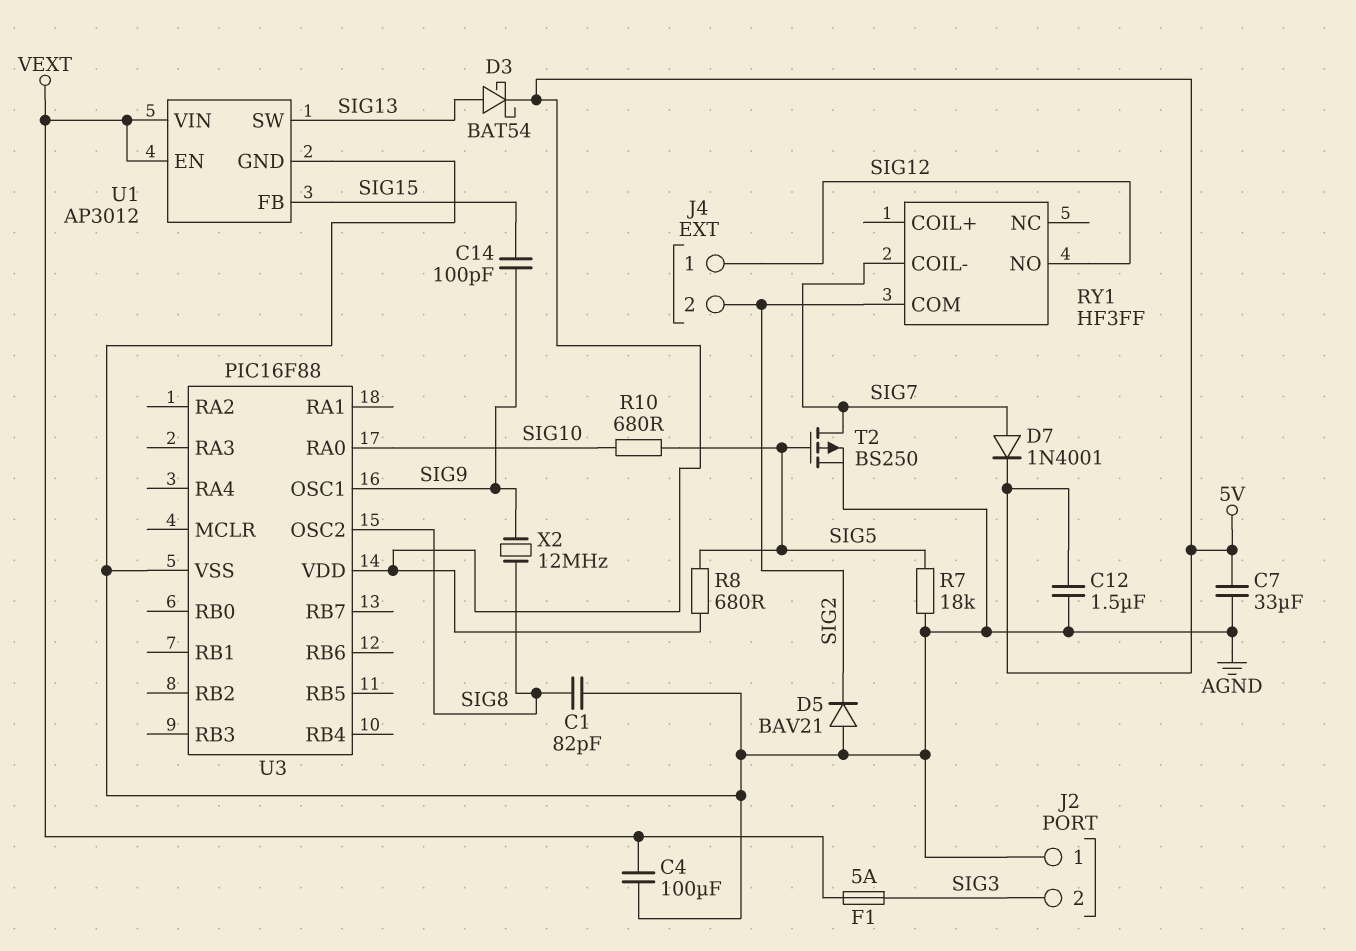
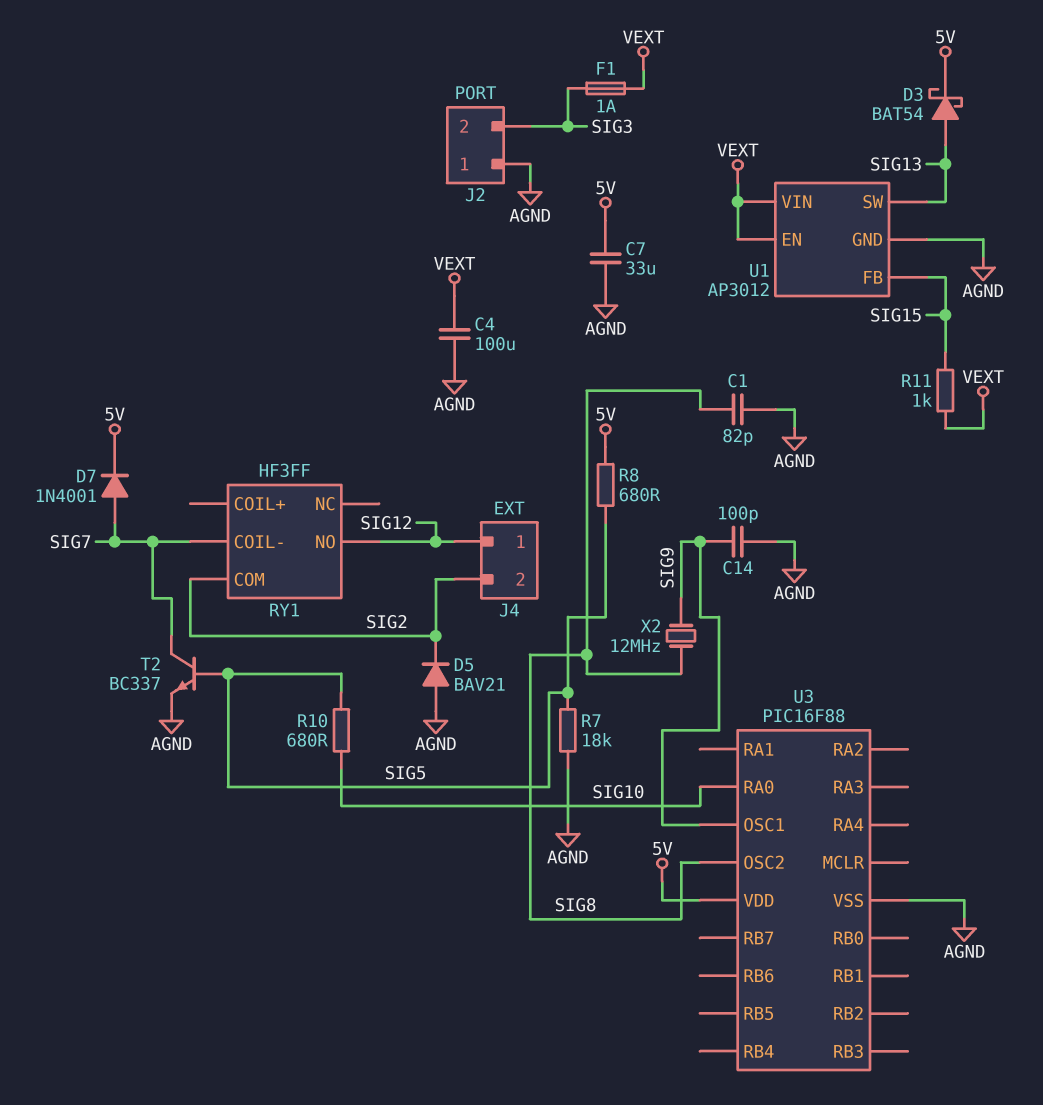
C12: 1.5uF (5V, AGND) -> none
C14: 100pF (SIG9, SIG15) -> 100pF (AGND, SIG9)
F1: 5A (SIG3, VEXT) -> 1A (SIG3, VEXT)
R11: none -> 1k (SIG15, VEXT)
T2: PMOS BS250 (G SIG5, D SIG7, S AGND) -> NPN BC337 (B SIG5, C SIG7, E AGND)

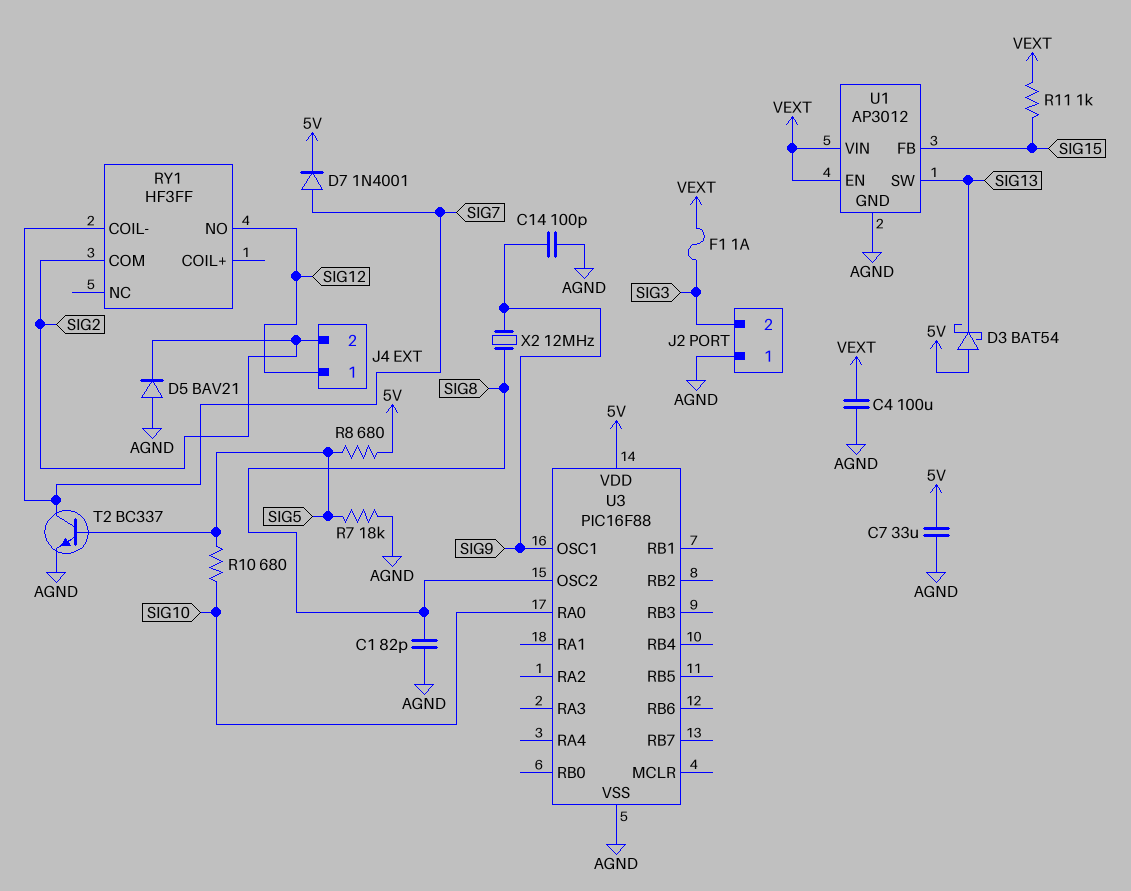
D3: schottky BAT54 (A SIG13, K 5V) -> schottky BAT54 (A 5V, K SIG13)

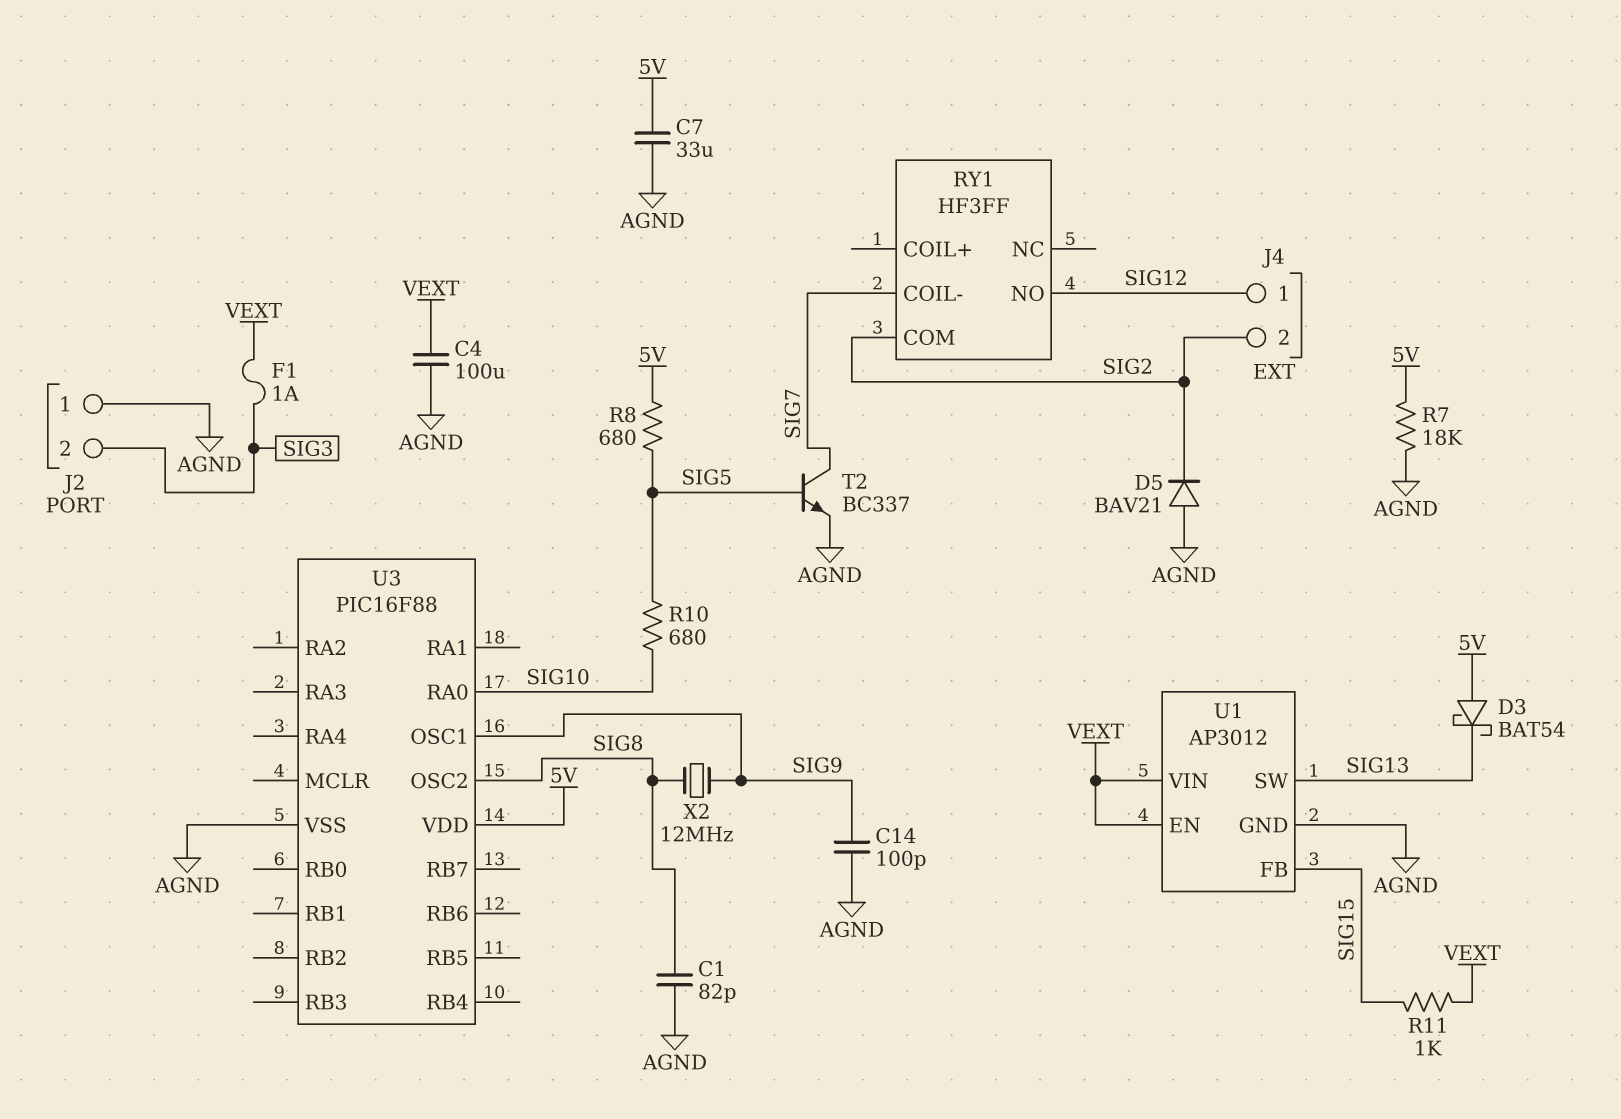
D7: diode 1N4001 (A SIG7, K 5V) -> none
R7: 18k (AGND, SIG5) -> 18k (5V, AGND)

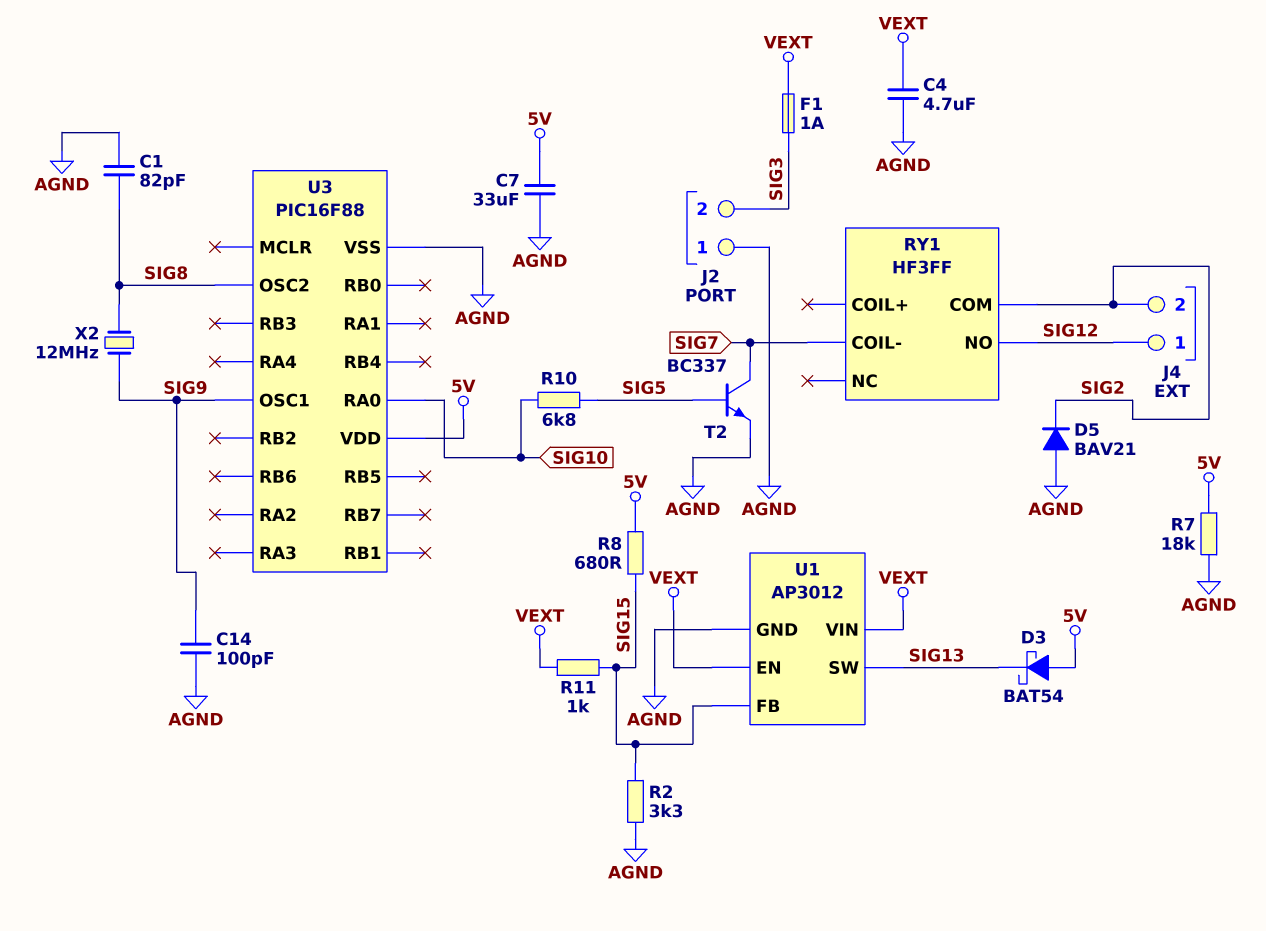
C4: 100uF (AGND, VEXT) -> 4.7uF (AGND, VEXT)
R2: none -> 3.3k (AGND, SIG15)
R8: 680 (5V, SIG5) -> 680 (5V, SIG15)
R10: 680 (SIG5, SIG10) -> 6.8k (SIG5, SIG10)

